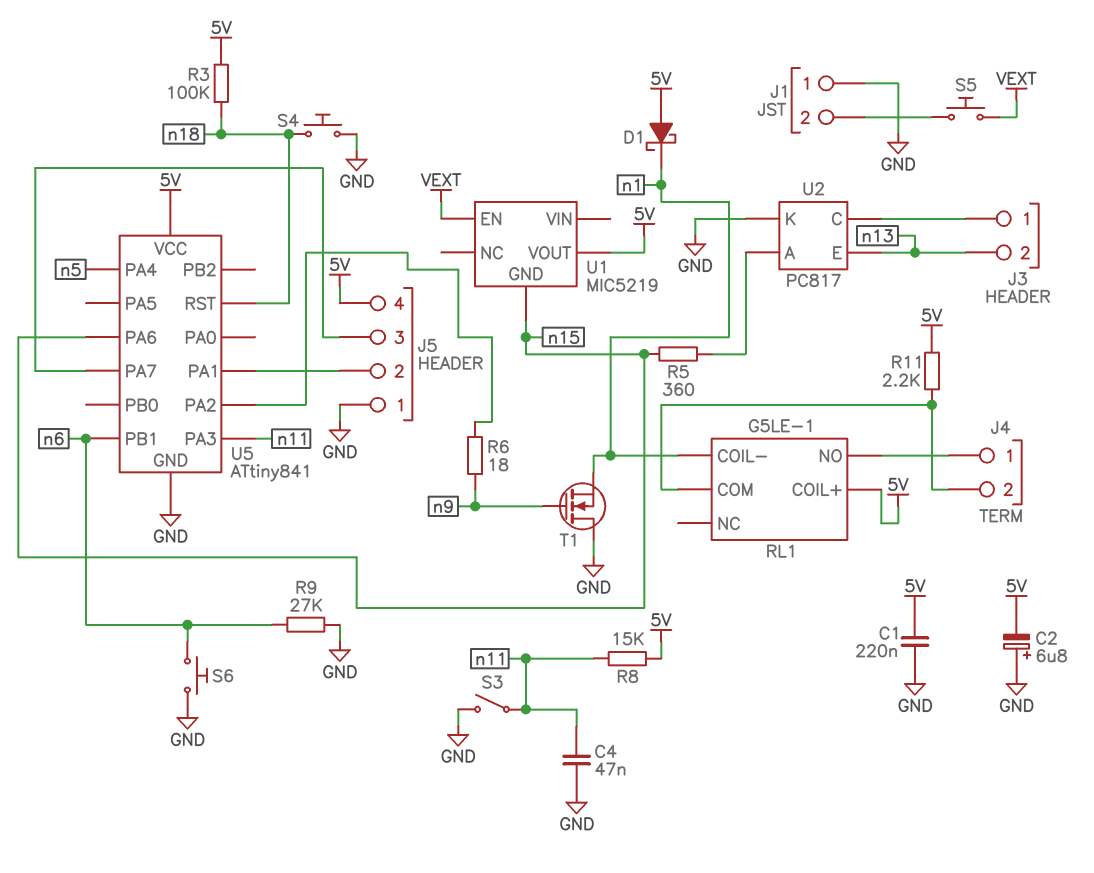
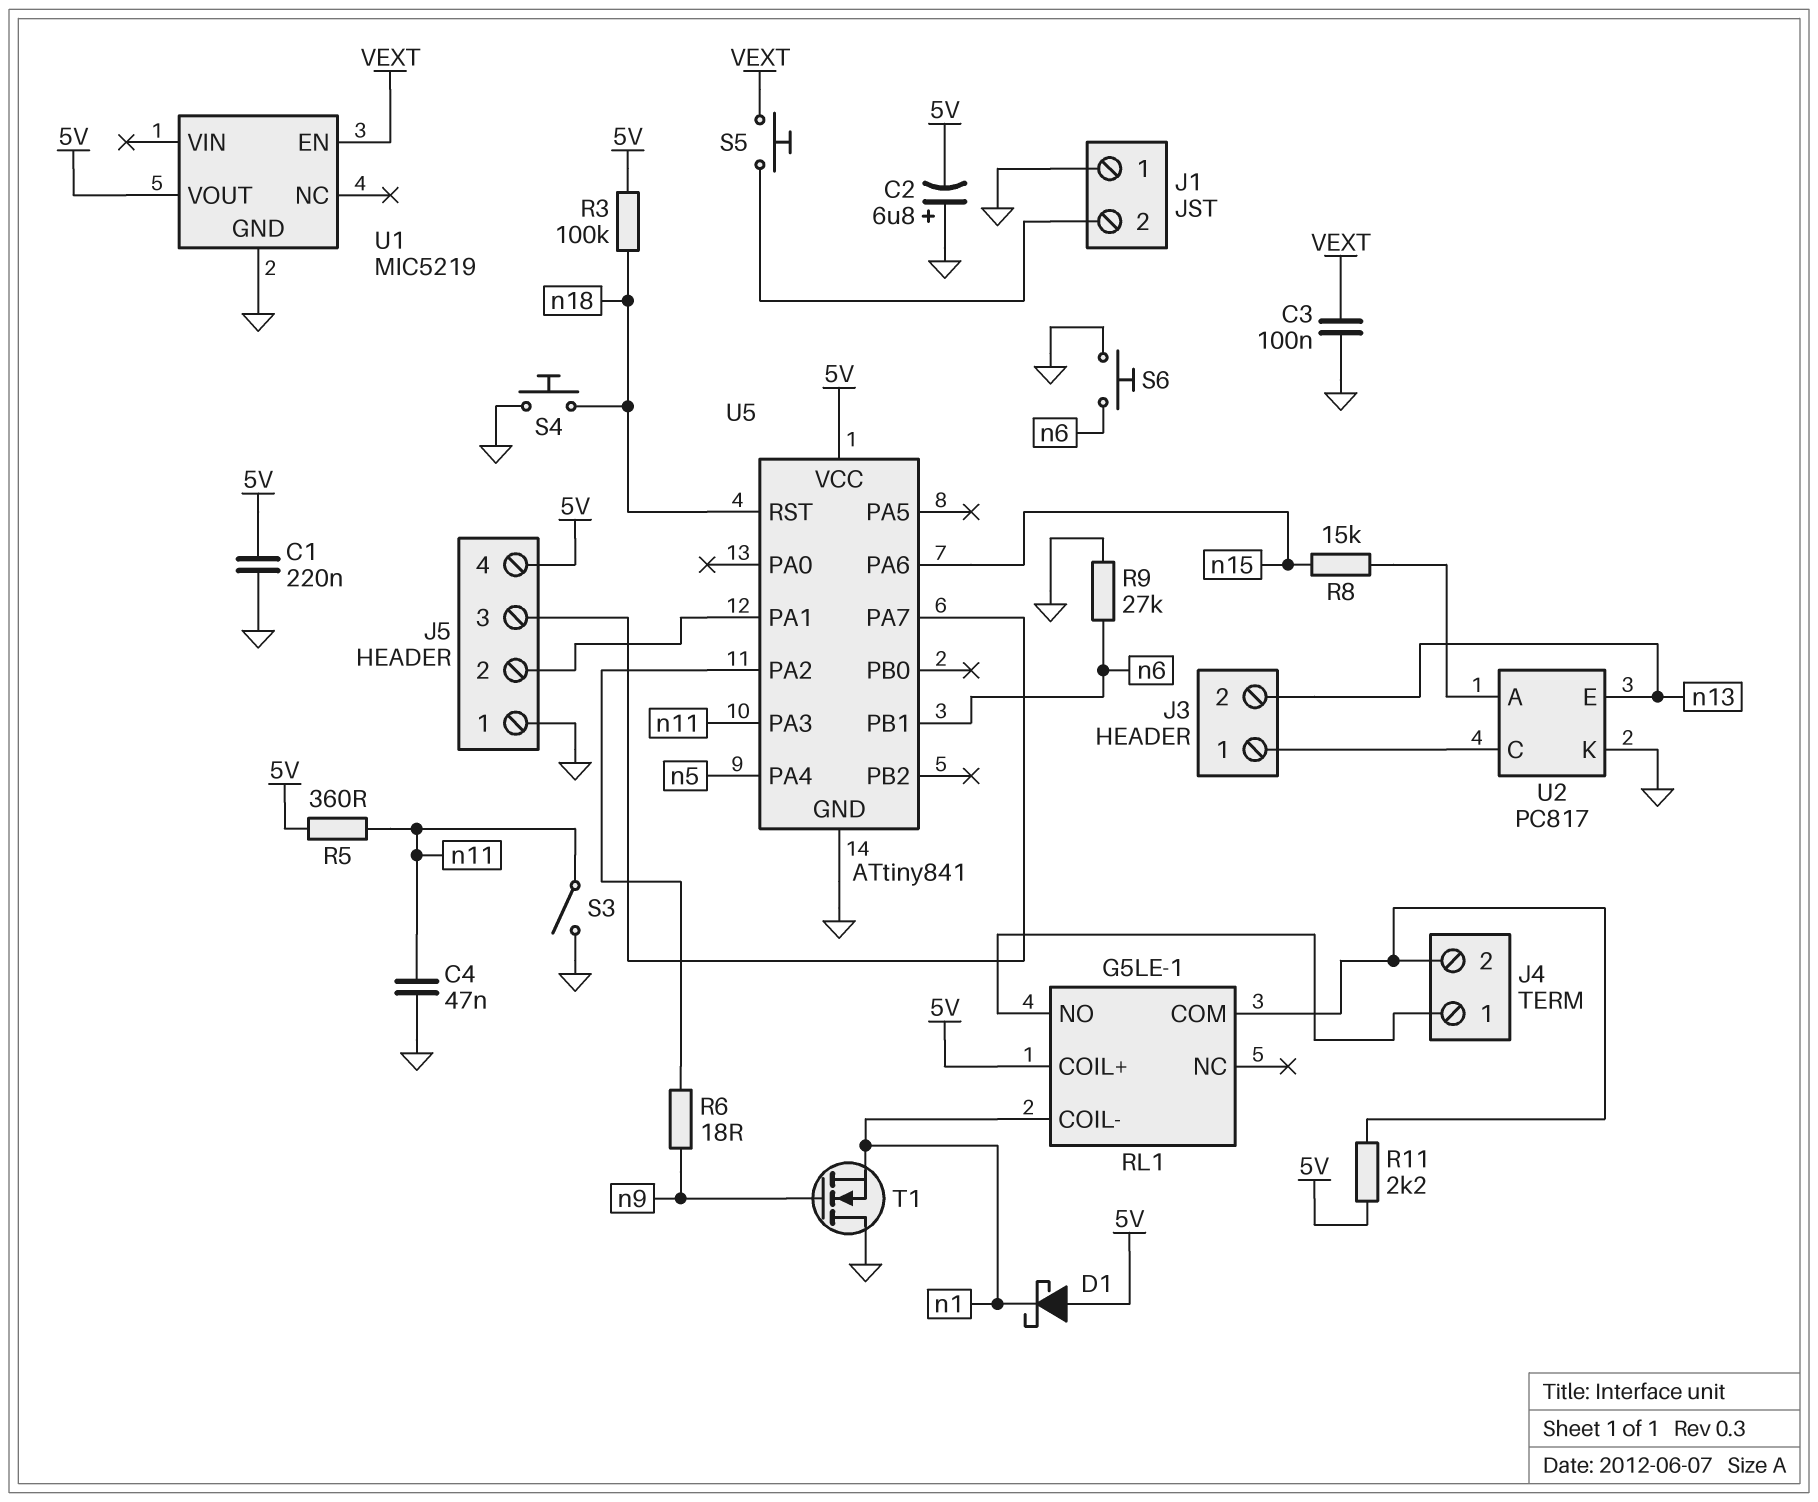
C3: none -> 100nF (GND, VEXT)
R5: 360 (U2/A, n15) -> 360 (5V, n11)
R8: 15k (5V, n11) -> 15k (U2/A, n15)
U1 pin GND: n15 -> GND

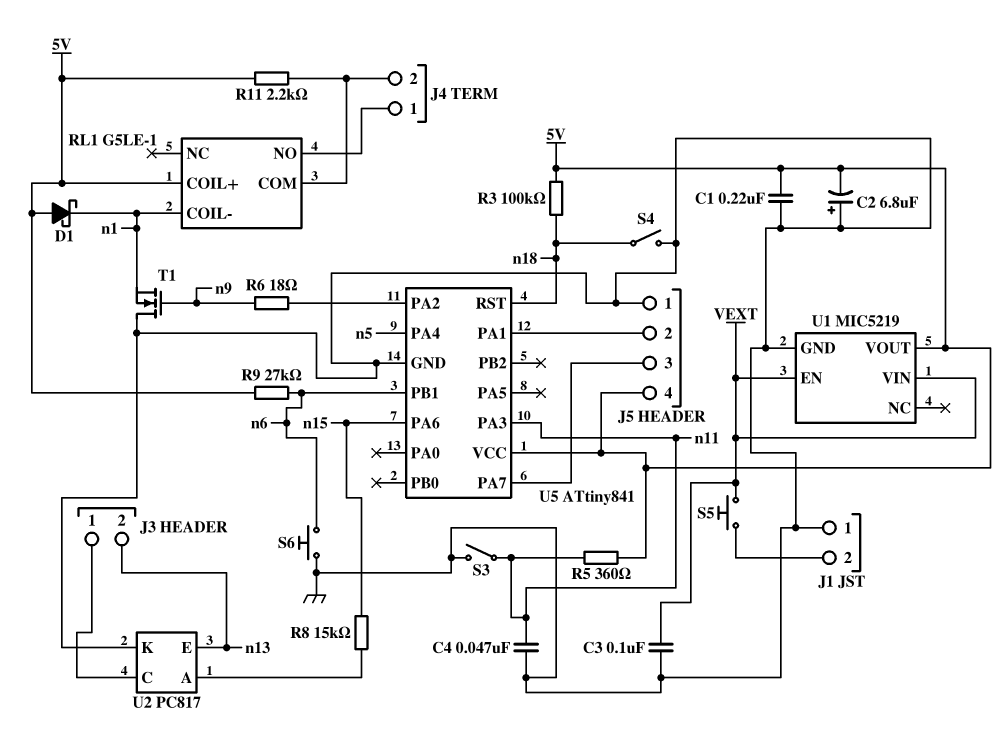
R9: 27k (GND, n6) -> 27k (5V, n6)
S4: button (GND, n18) -> switch (GND, n18)
U1 pin VIN: none -> VEXT

